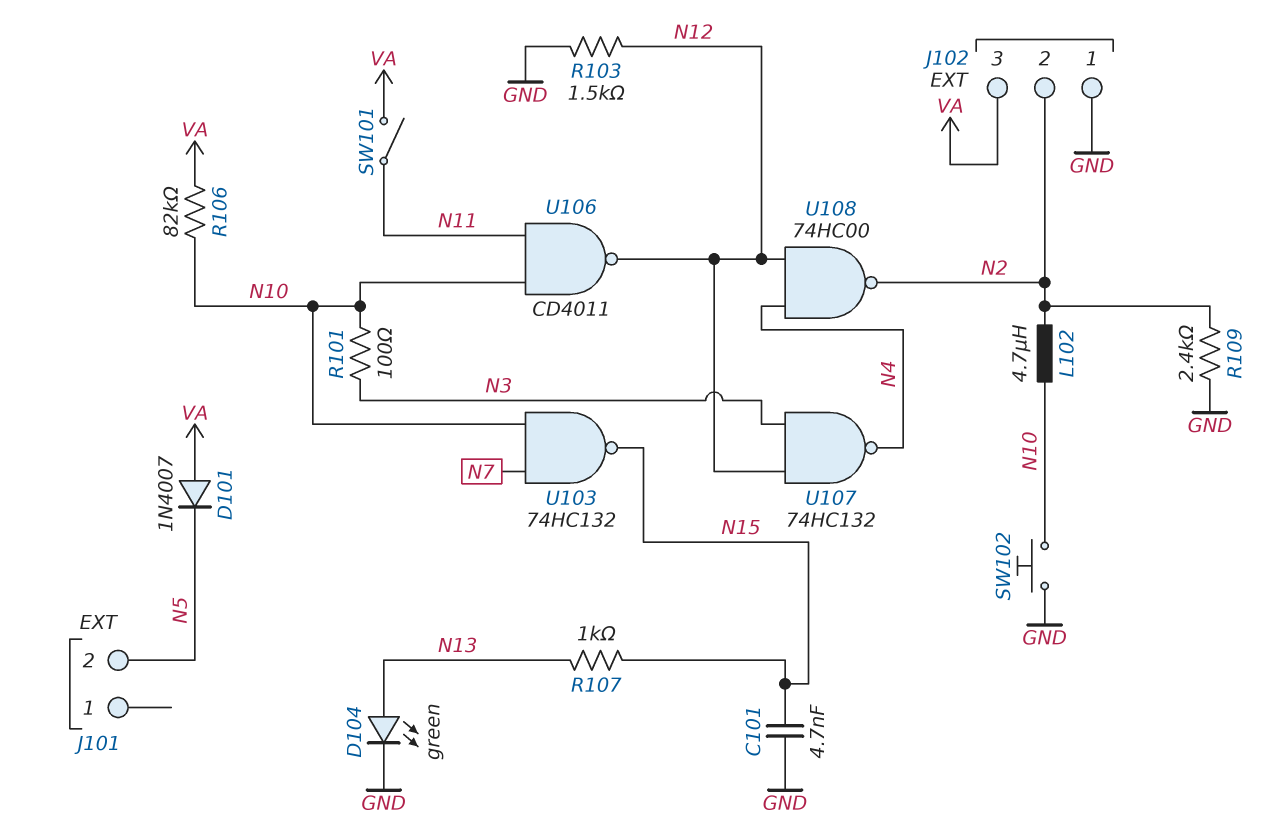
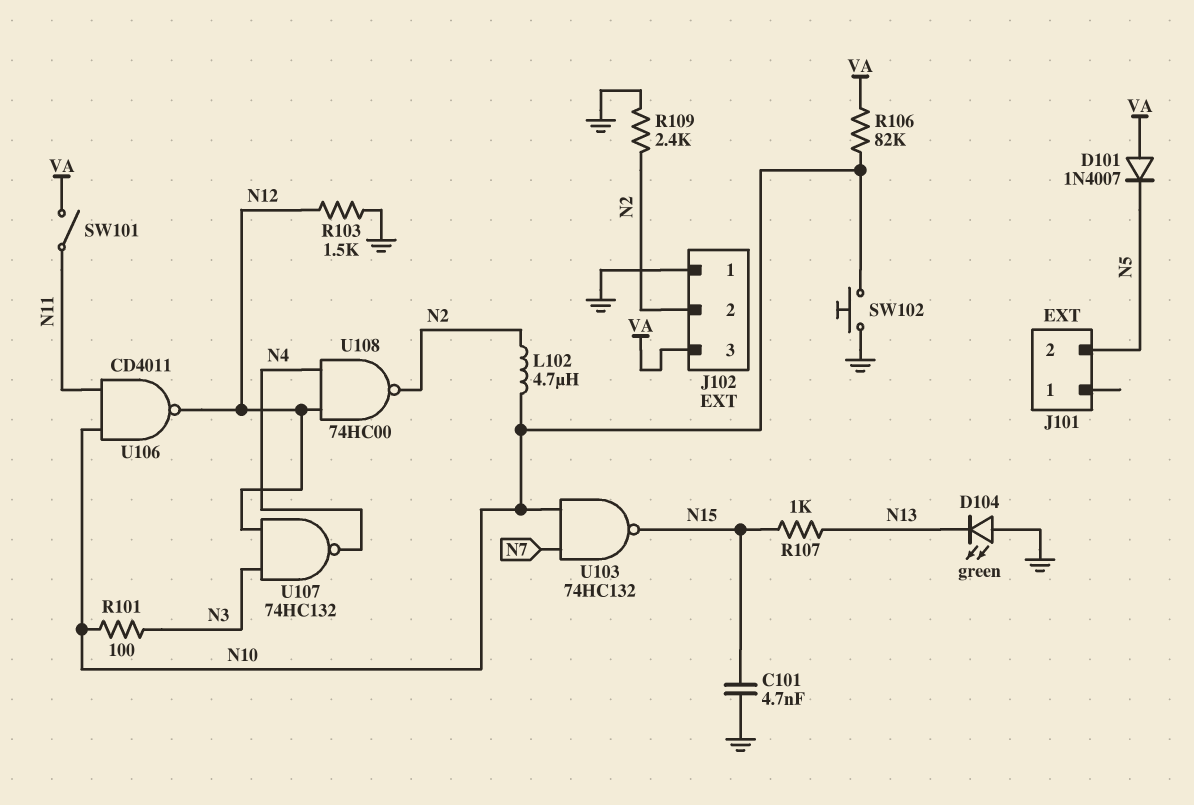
D104: LED green (A N13, K GND) -> LED green (A GND, K N13)

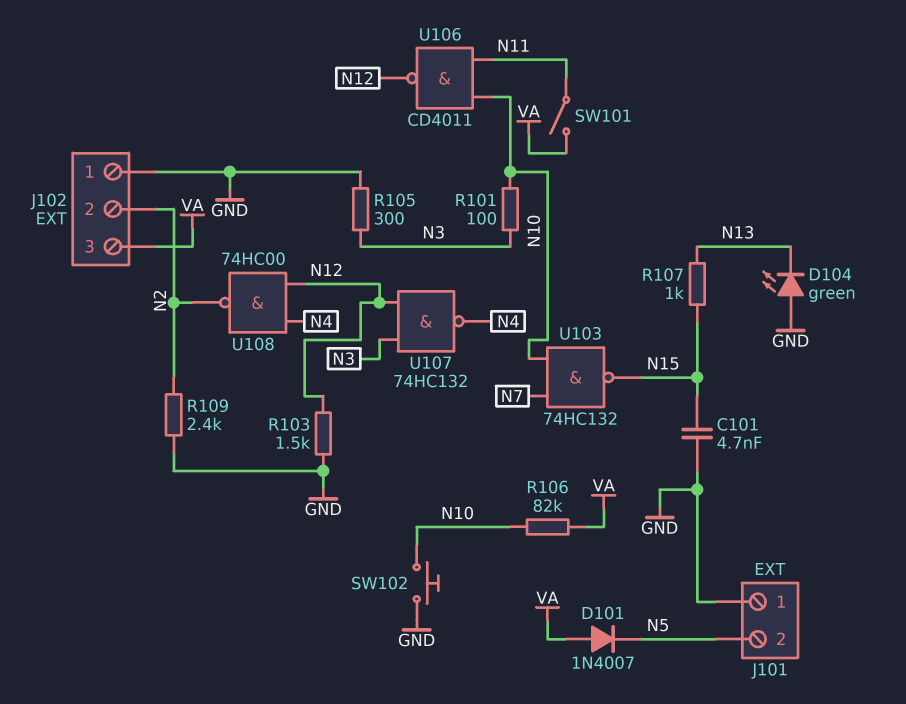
J101 pin 1: none -> GND
L102: 4.7uH (N2, N10) -> none
R105: none -> 300 (GND, N3)

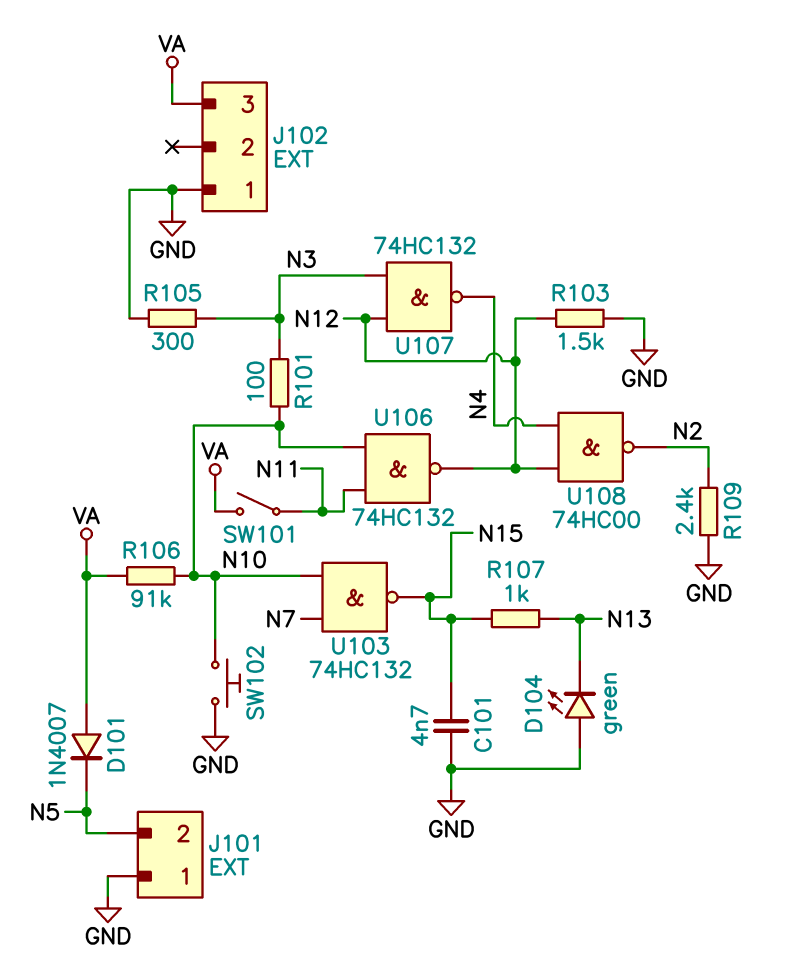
J102 pin 2: N2 -> none
R106: 82k (N10, VA) -> 91k (N10, VA)
U106: NAND CD4011 (in N10, in N11, out N12) -> NAND 74HC132 (in N10, in N11, out N12)

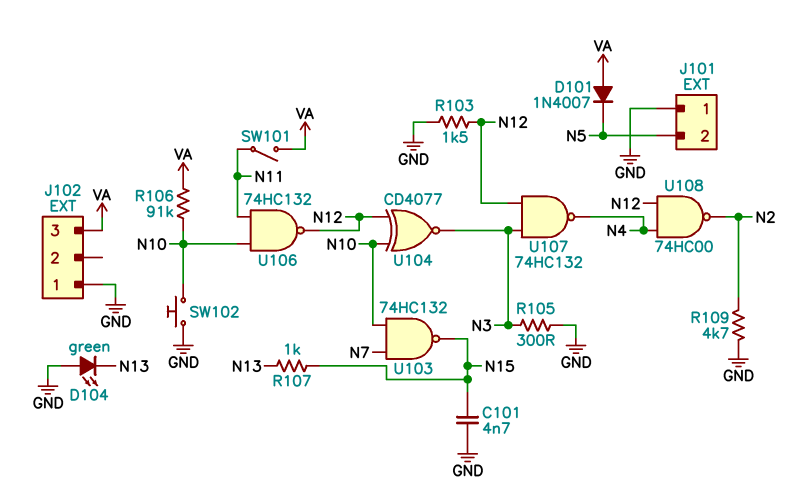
R101: 100 (N3, N10) -> none
R109: 2.4k (GND, N2) -> 4.7k (GND, N2)
U104: none -> XNOR CD4077 (in N10, in N12, out N3)

